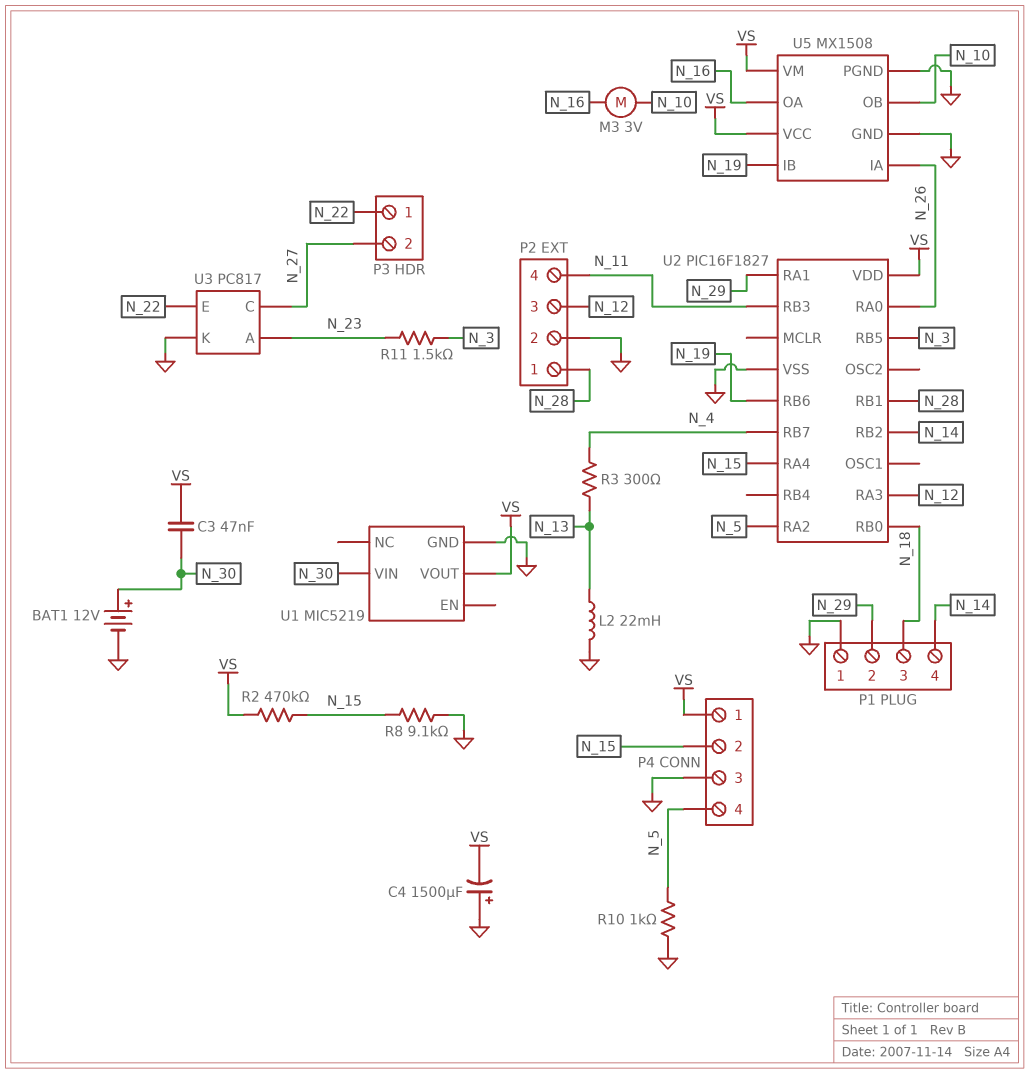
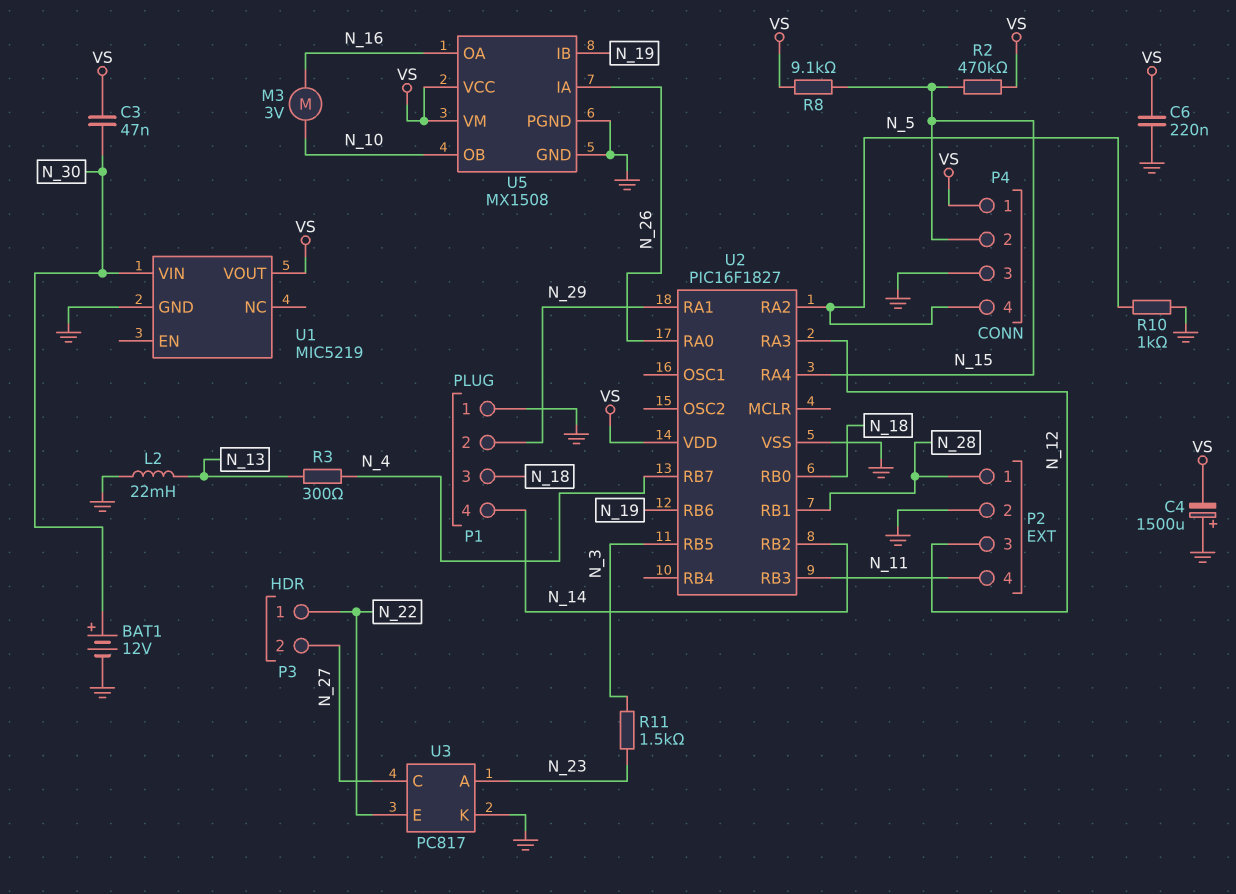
C6: none -> 220nF (GND, VS)
R8: 9.1k (GND, N_15) -> 9.1k (N_15, VS)

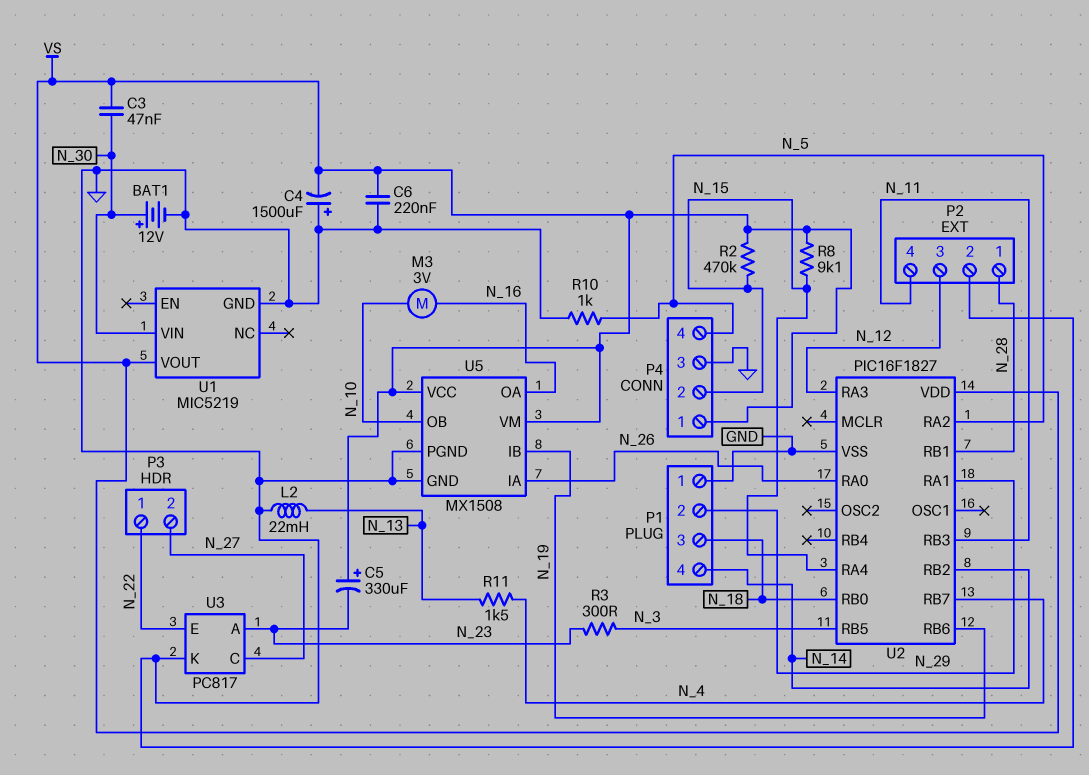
C5: none -> 330uF (plus VS, minus N_23)
R3: 300 (N_4, N_13) -> 300 (N_3, N_23)
R11: 1.5k (N_3, N_23) -> 1.5k (N_4, N_13)

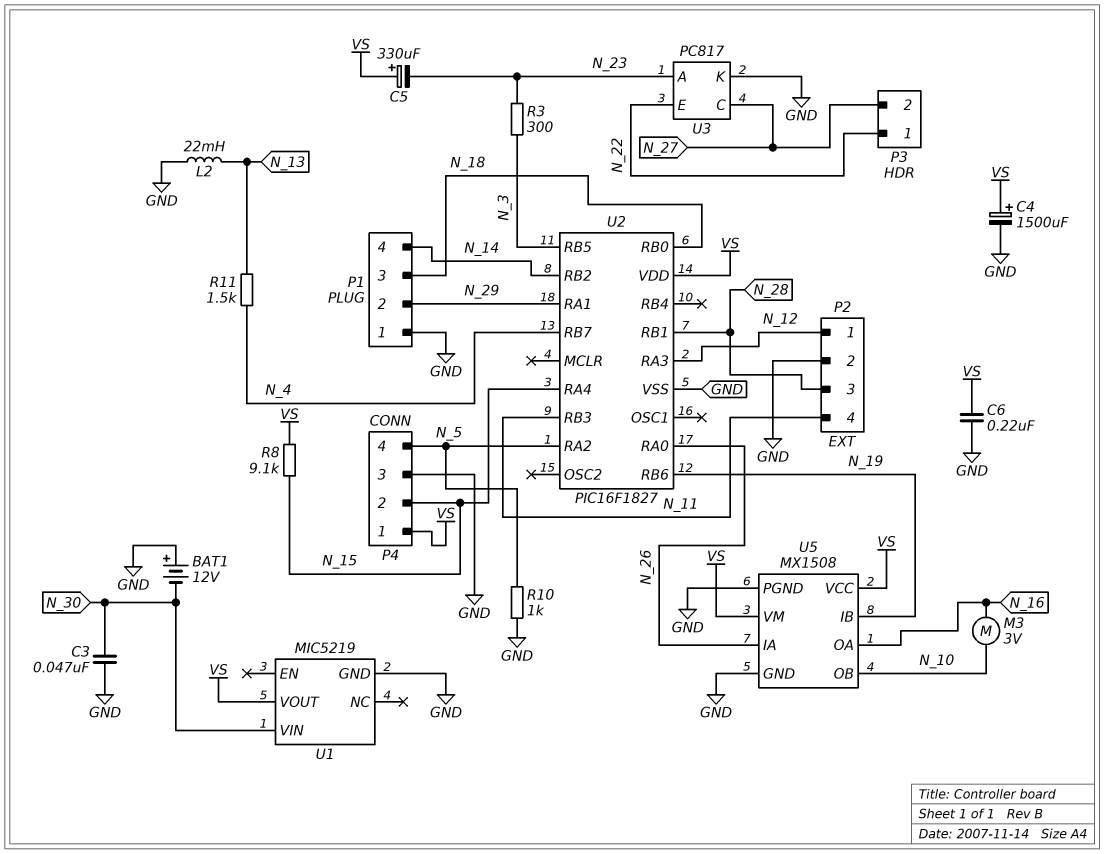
BAT1: 12V (plus N_30, minus GND) -> 12V (plus GND, minus N_30)
C3: 47nF (N_30, VS) -> 47nF (GND, N_30)
C4: 1500uF (plus GND, minus VS) -> 1500uF (plus VS, minus GND)
P2 pin 1: N_28 -> N_12
P2 pin 3: N_12 -> N_28
R2: 470k (N_15, VS) -> none

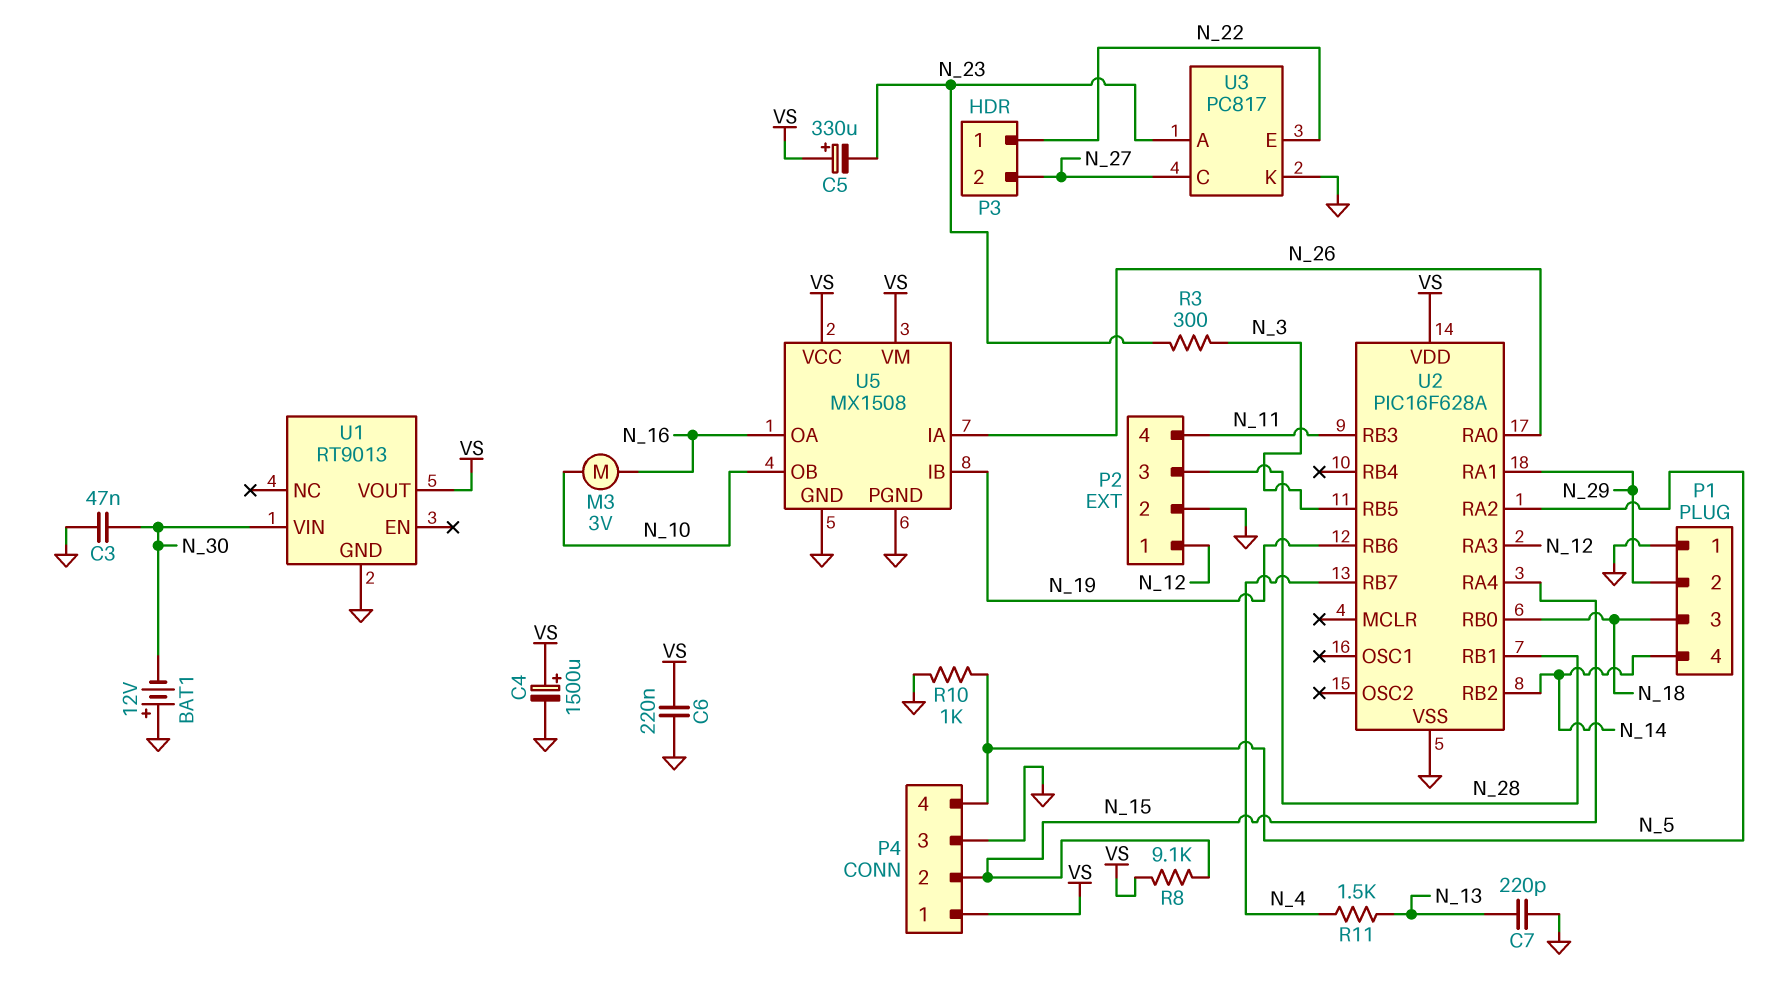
C7: none -> 220pF (GND, N_13)
L2: 22mH (GND, N_13) -> none
U1: MIC5219 -> RT9013
U2: PIC16F1827 -> PIC16F628A

